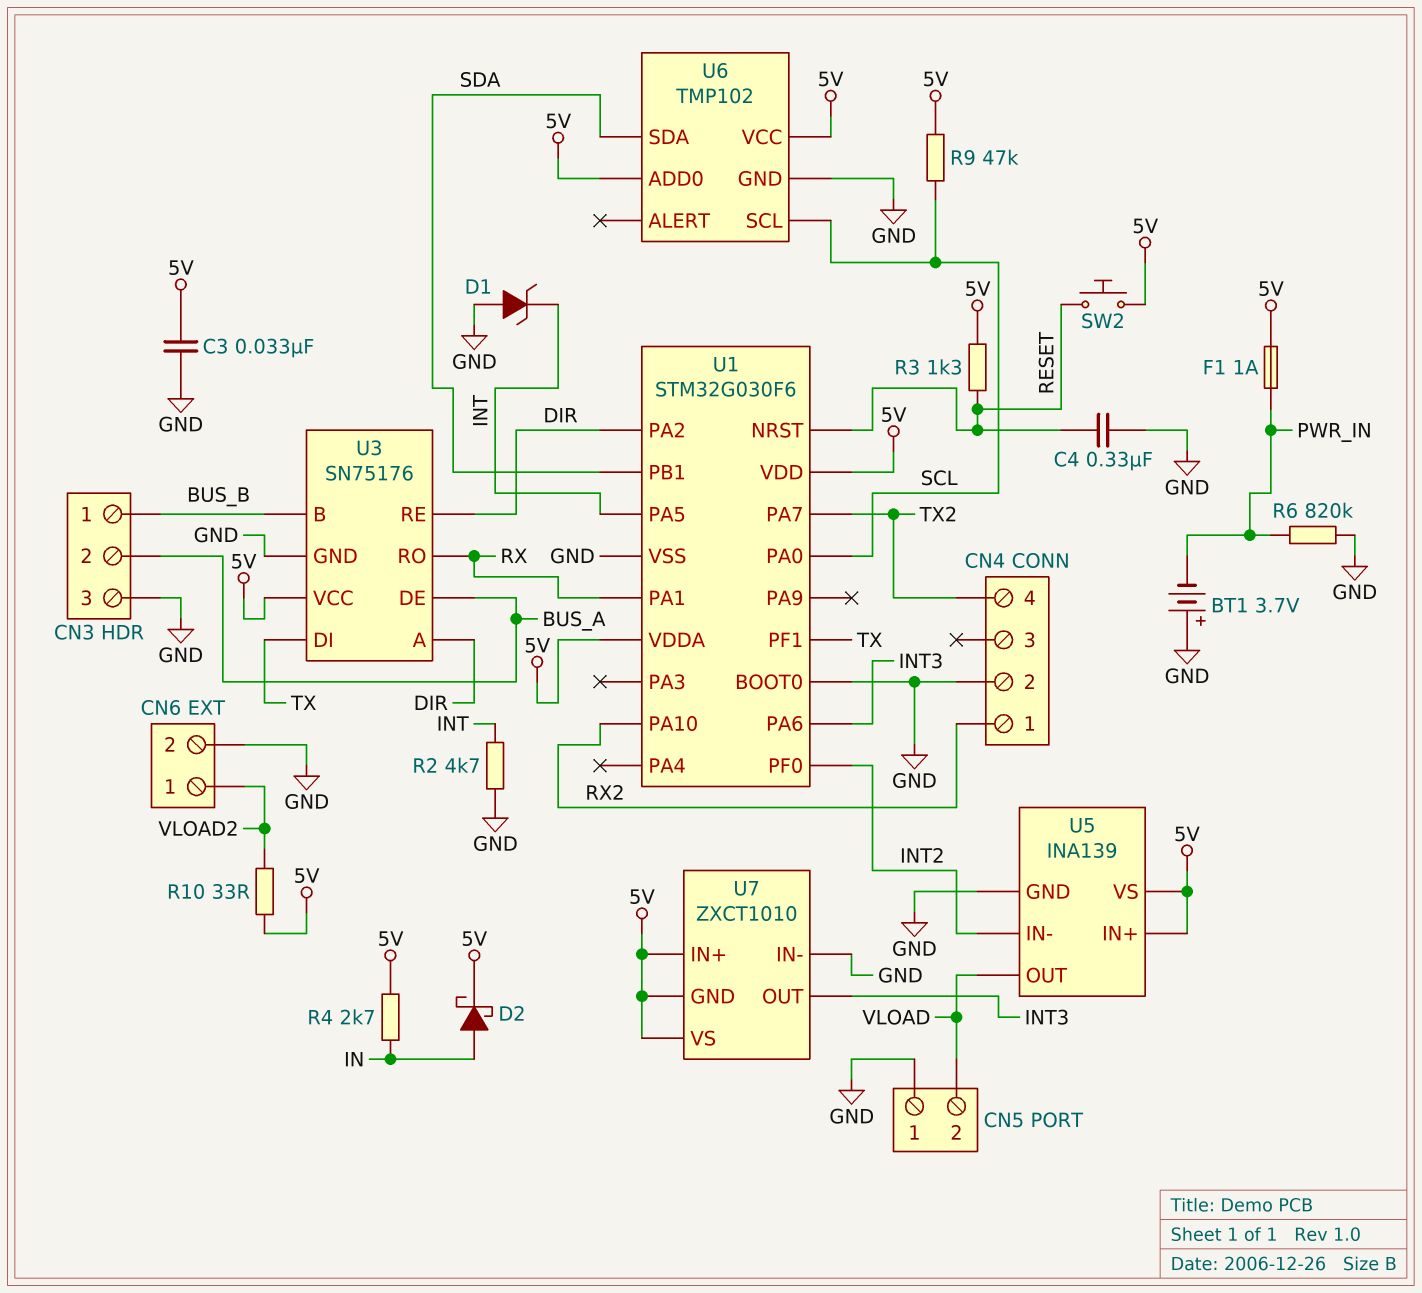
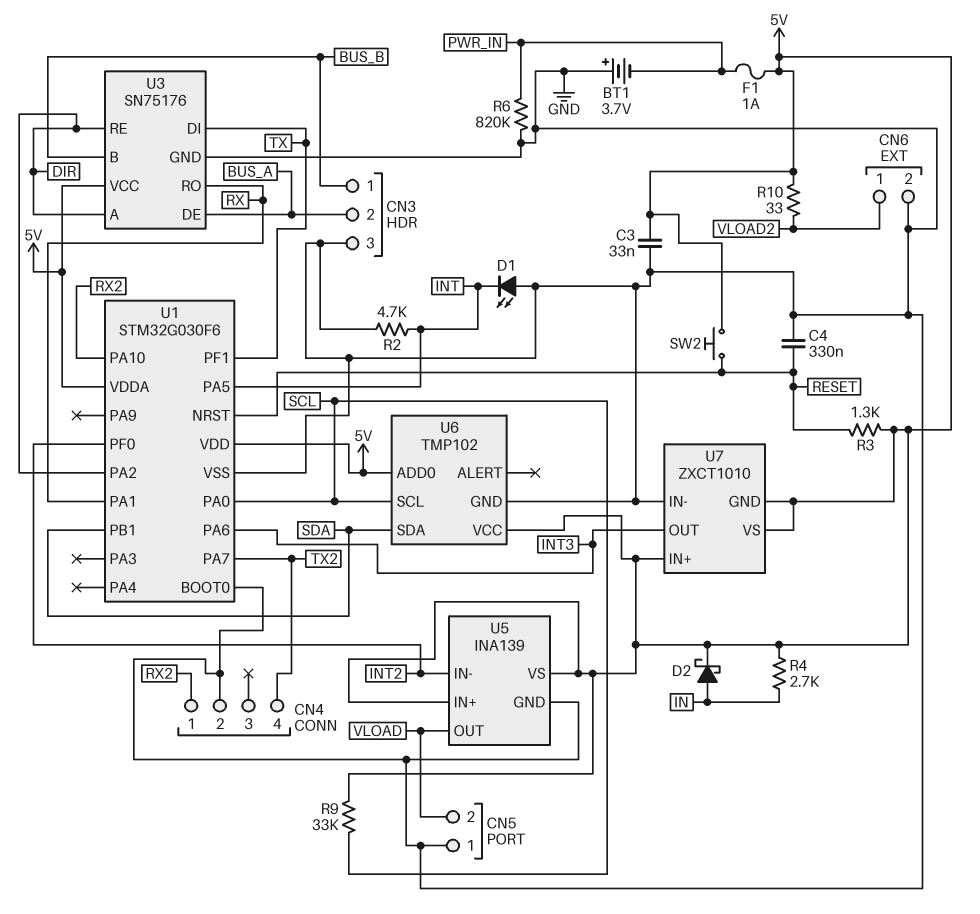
D1: zener (A GND, K INT) -> LED (A GND, K INT)
R9: 47k (5V, SCL) -> 33k (5V, SCL)

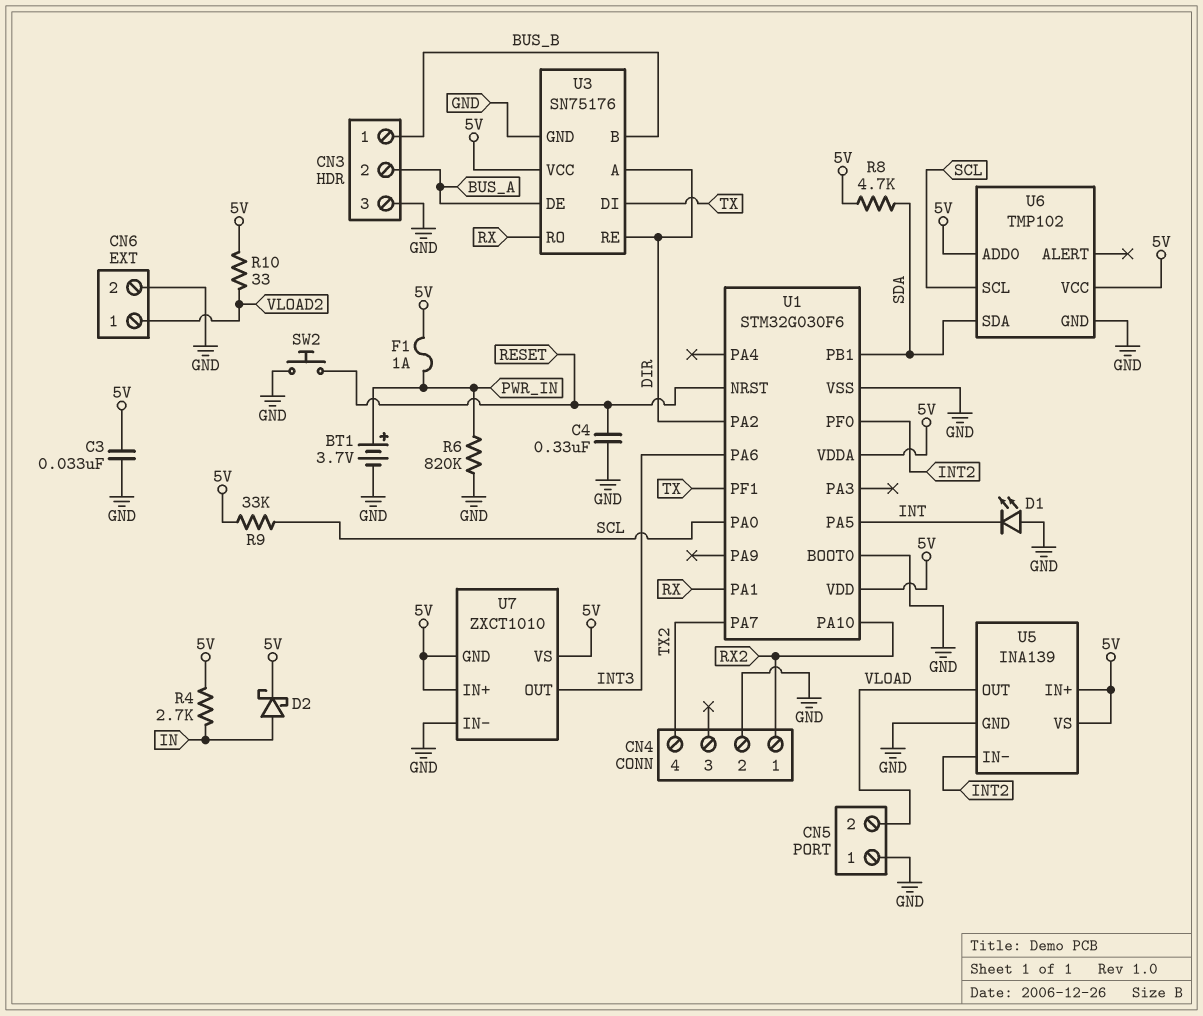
BT1: 3.7V (plus GND, minus PWR_IN) -> 3.7V (plus PWR_IN, minus GND)
R2: 4.7k (GND, INT) -> none
R3: 1.3k (5V, RESET) -> none
R8: none -> 4.7k (5V, SDA)
SW2: button (5V, RESET) -> button (GND, RESET)

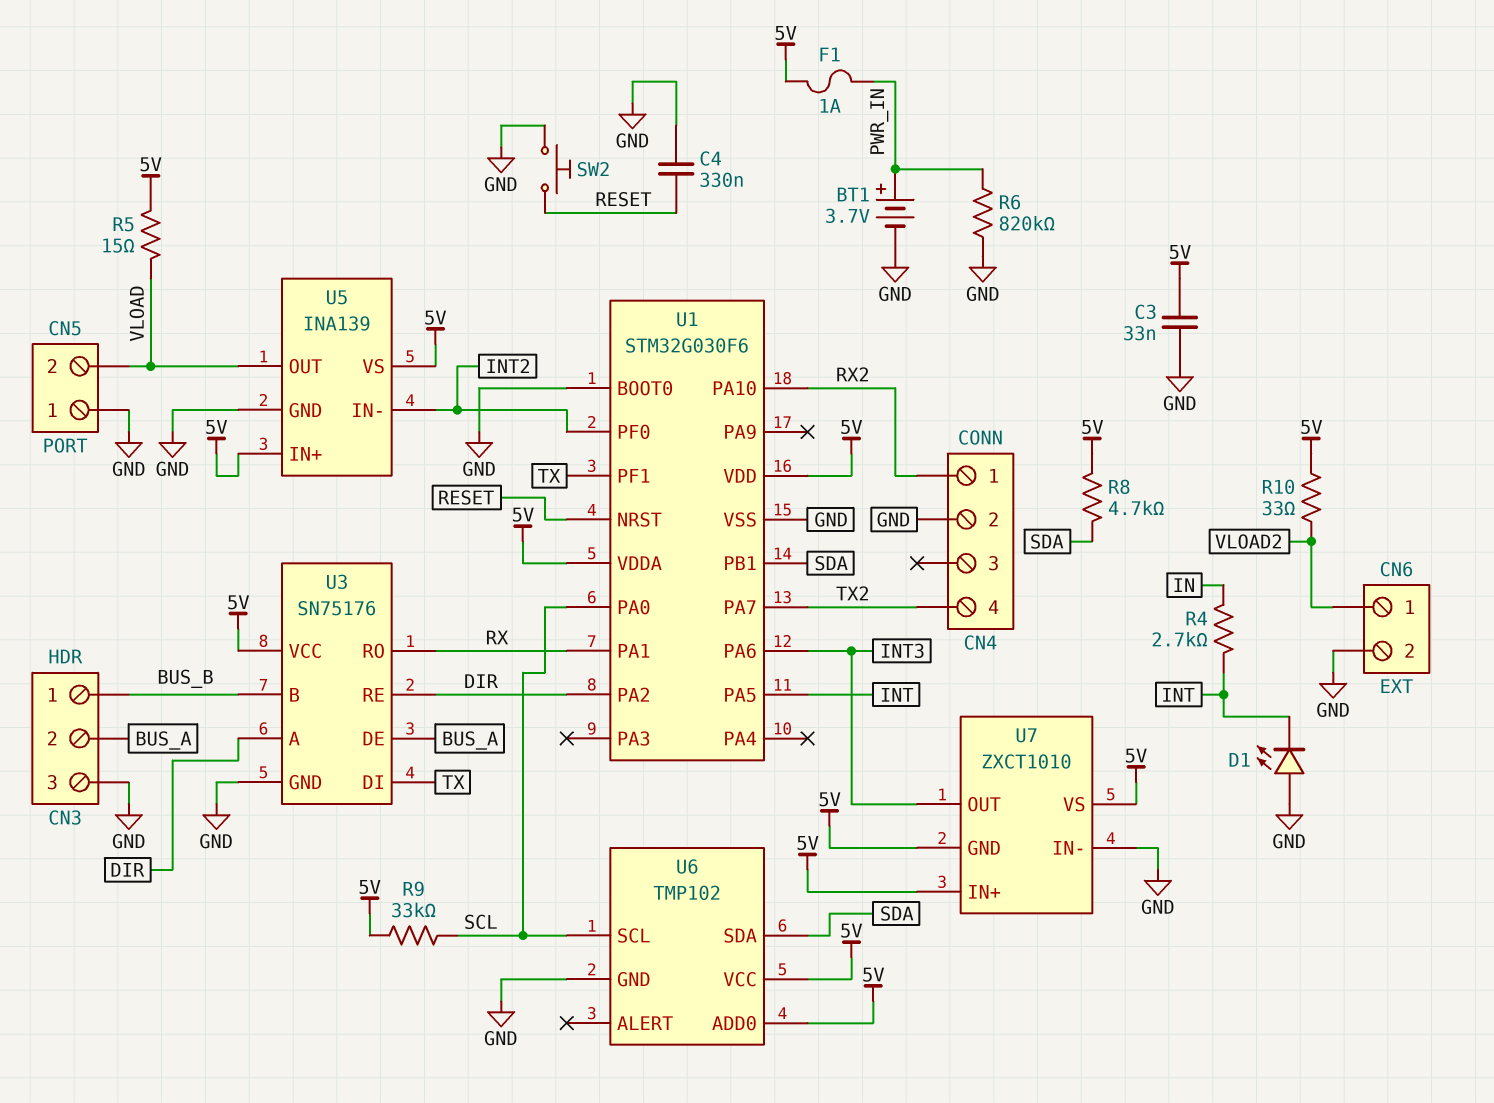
D2: schottky (A IN, K 5V) -> none
R4: 2.7k (5V, IN) -> 2.7k (IN, INT)
R5: none -> 15 (5V, VLOAD)

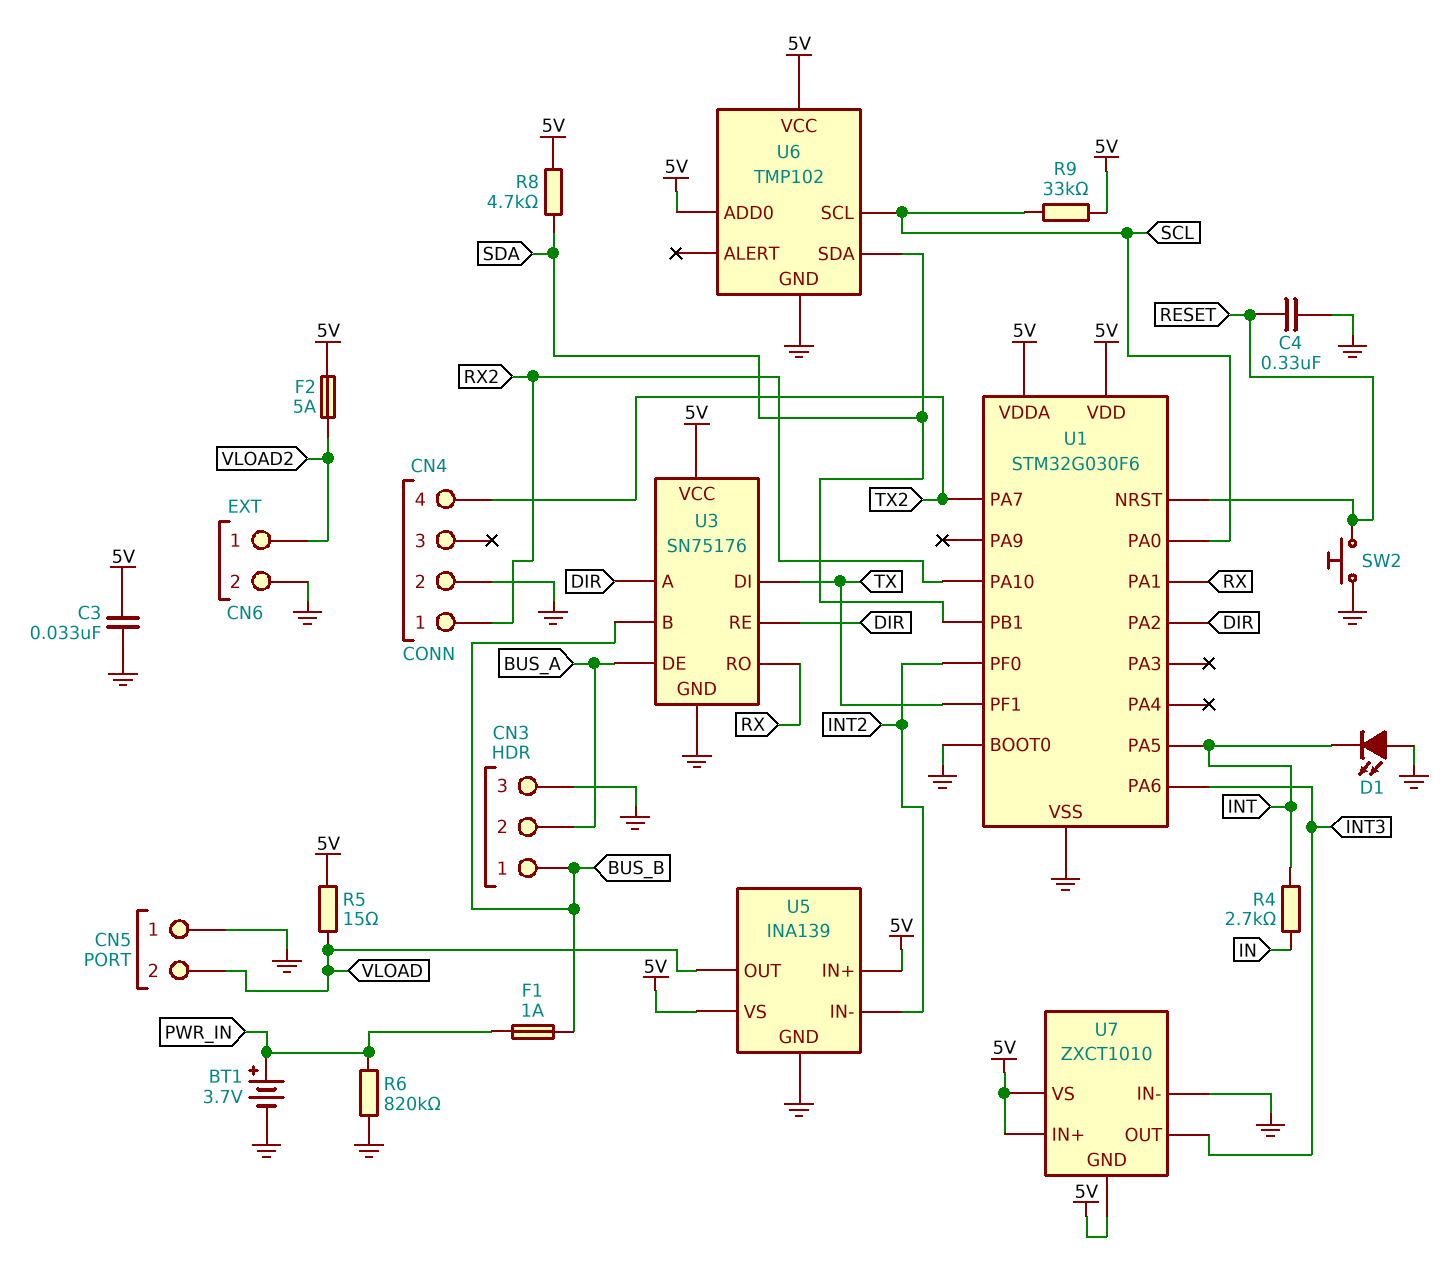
F1: 1A (5V, PWR_IN) -> 1A (BUS_B, PWR_IN)
F2: none -> 5A (5V, VLOAD2)
R10: 33 (5V, VLOAD2) -> none

